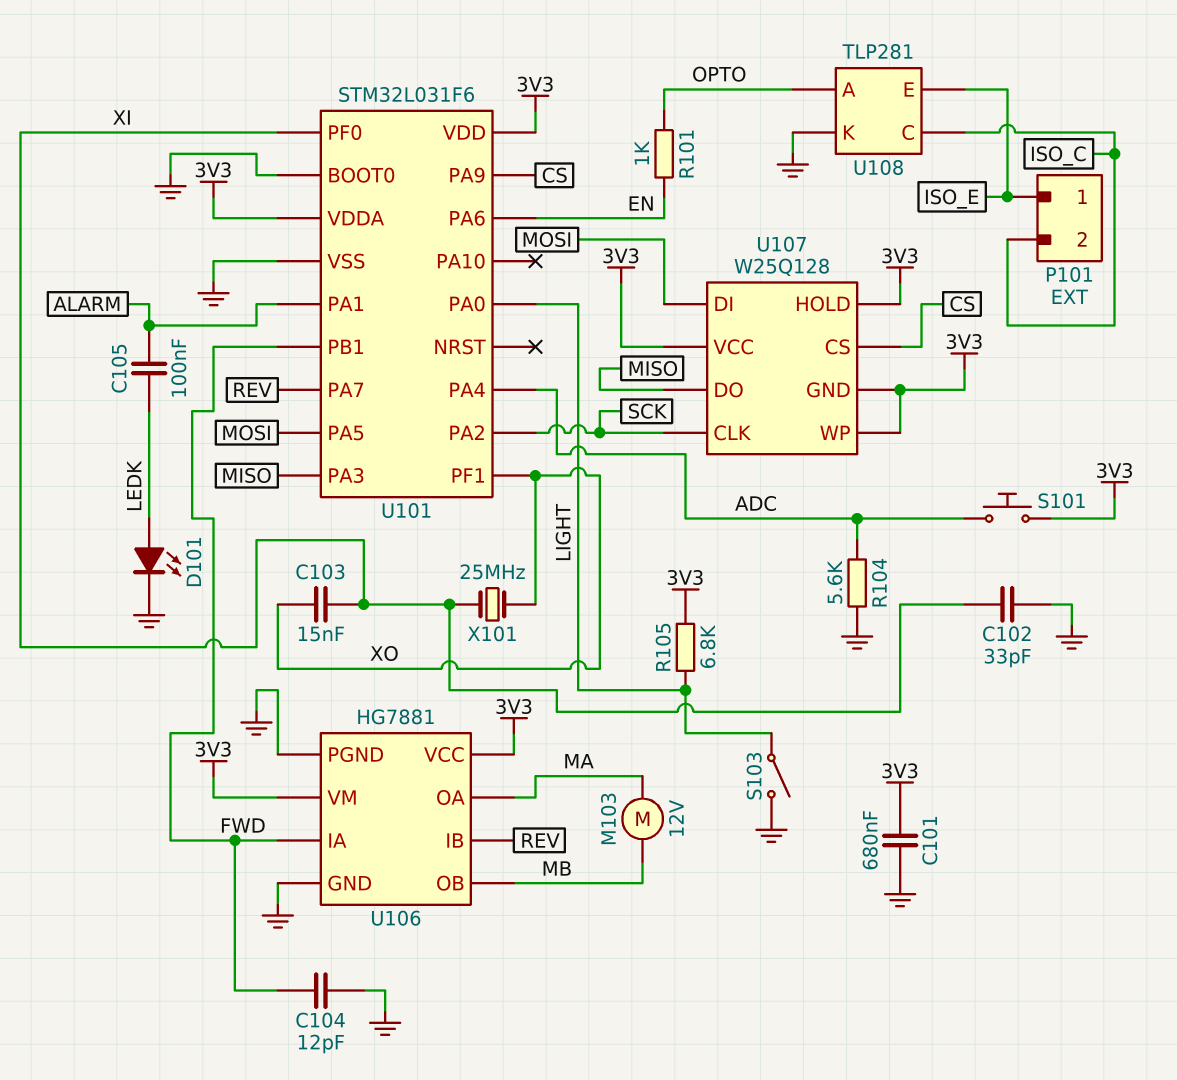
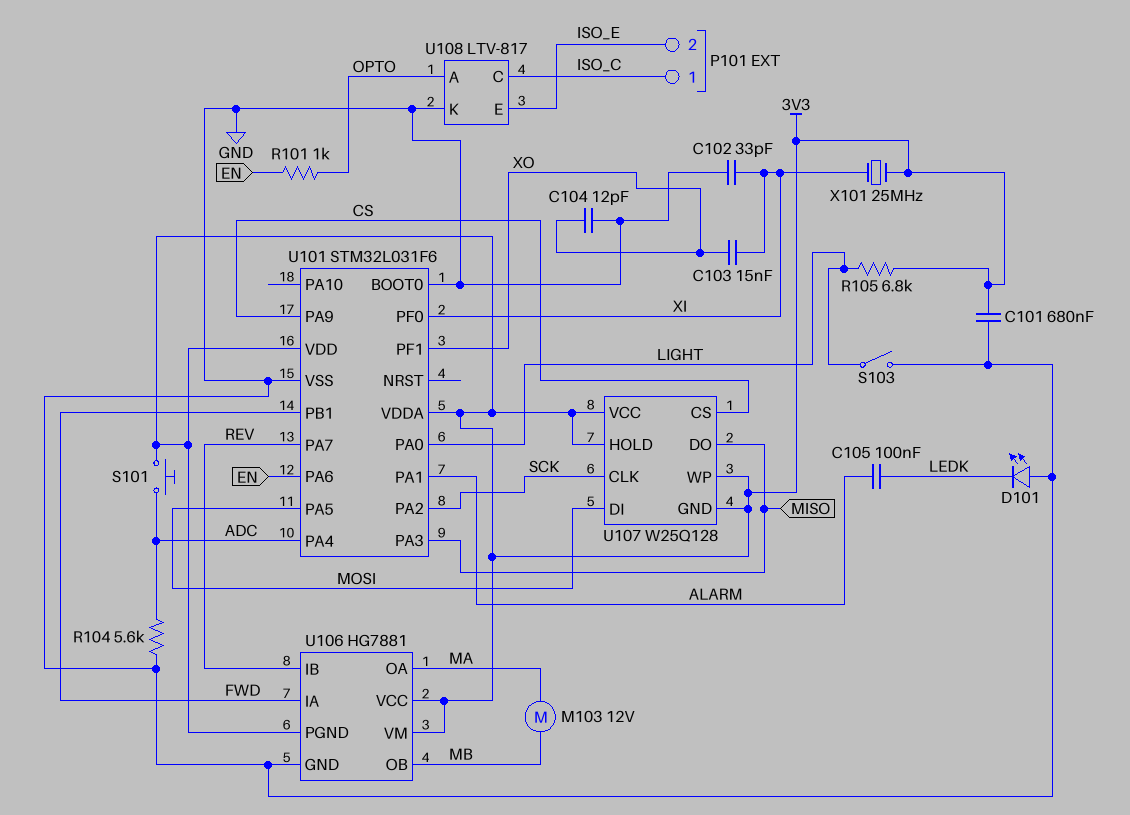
C104: 12pF (FWD, GND) -> 12pF (GND, XO)
D101: LED (A LEDK, K GND) -> LED (A GND, K LEDK)
P101 pin 1: ISO_E -> ISO_C
P101 pin 2: ISO_C -> ISO_E
U106 pin PGND: GND -> 3V3
U108: TLP281 -> LTV-817
X101: 25MHz (XI, XO) -> 25MHz (3V3, XI)

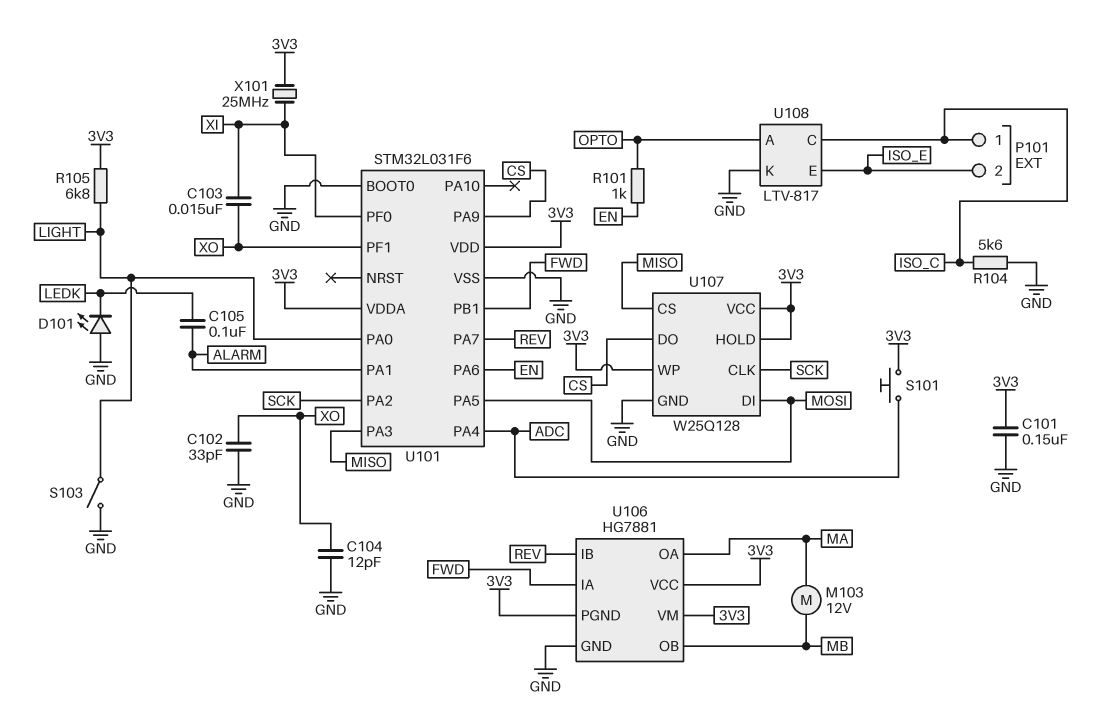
C101: 680nF (3V3, GND) -> 150nF (3V3, GND)
C102: 33pF (GND, XI) -> 33pF (GND, XO)
R104: 5.6k (ADC, GND) -> 5.6k (GND, ISO_C)
U107 pin CS: CS -> MISO
U107 pin DO: MISO -> CS
U107 pin GND: 3V3 -> GND

